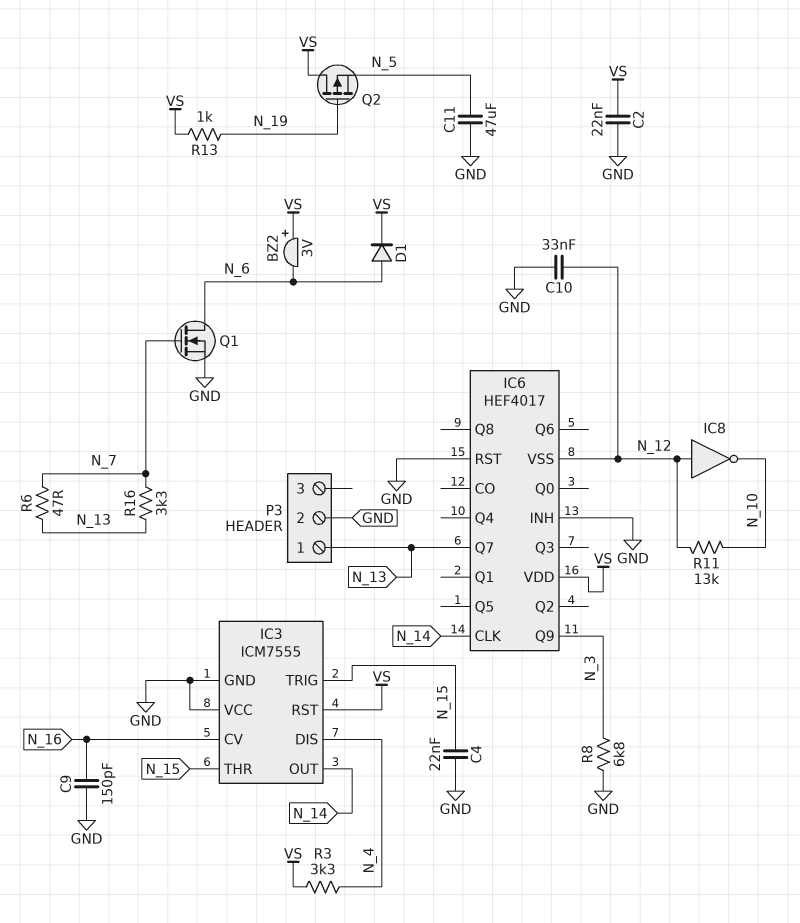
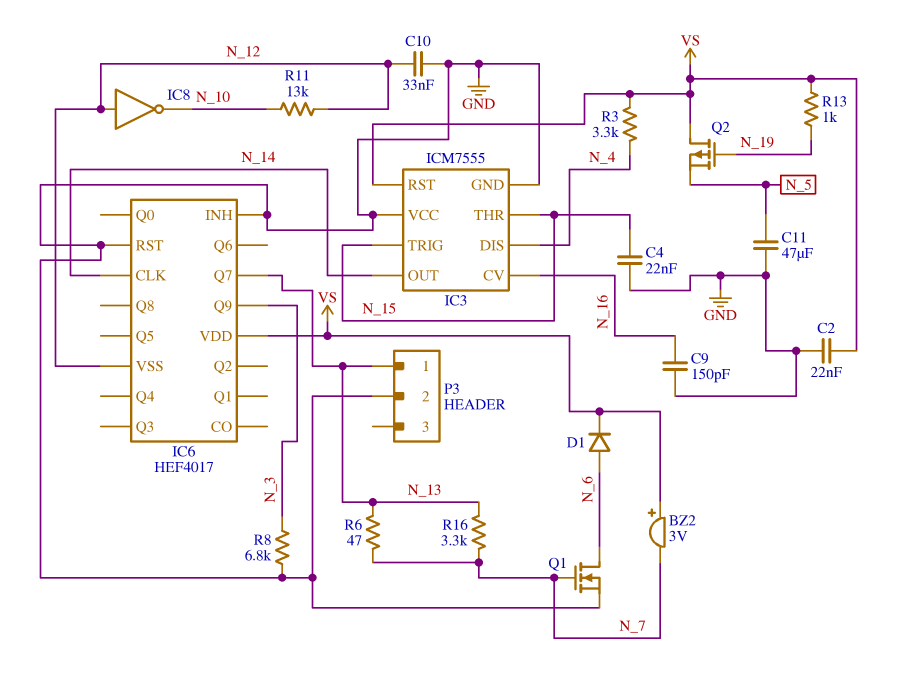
BZ2: buzzer 3V (plus VS, minus N_6) -> buzzer 3V (plus VS, minus N_7)

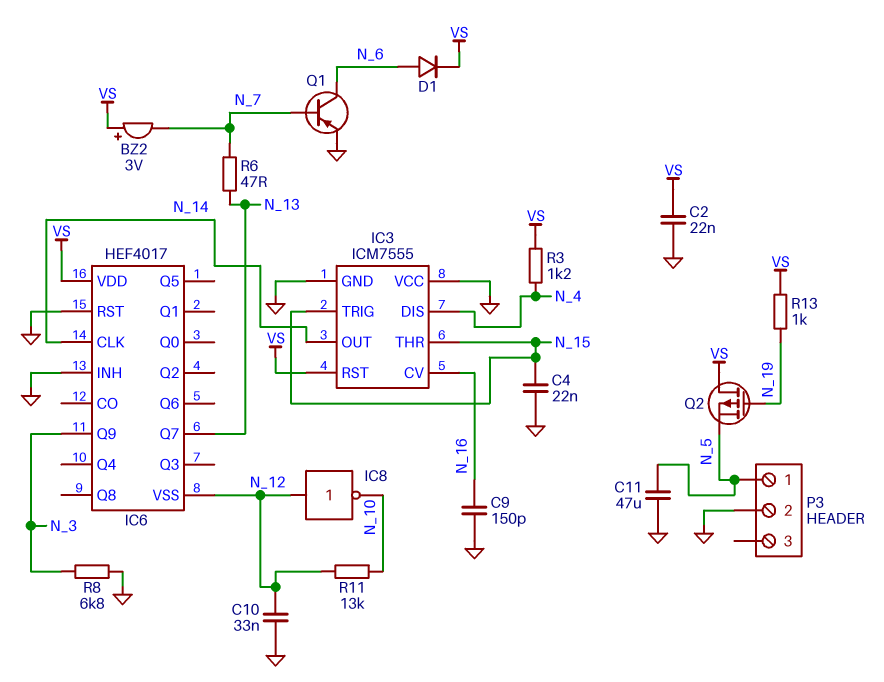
P3 pin 1: N_13 -> N_5
Q1: NMOS (G N_7, D N_6, S GND) -> PNP (B N_7, C N_6, E GND)
R3: 3.3k (N_4, VS) -> 1.2k (N_4, VS)
R16: 3.3k (N_7, N_13) -> none

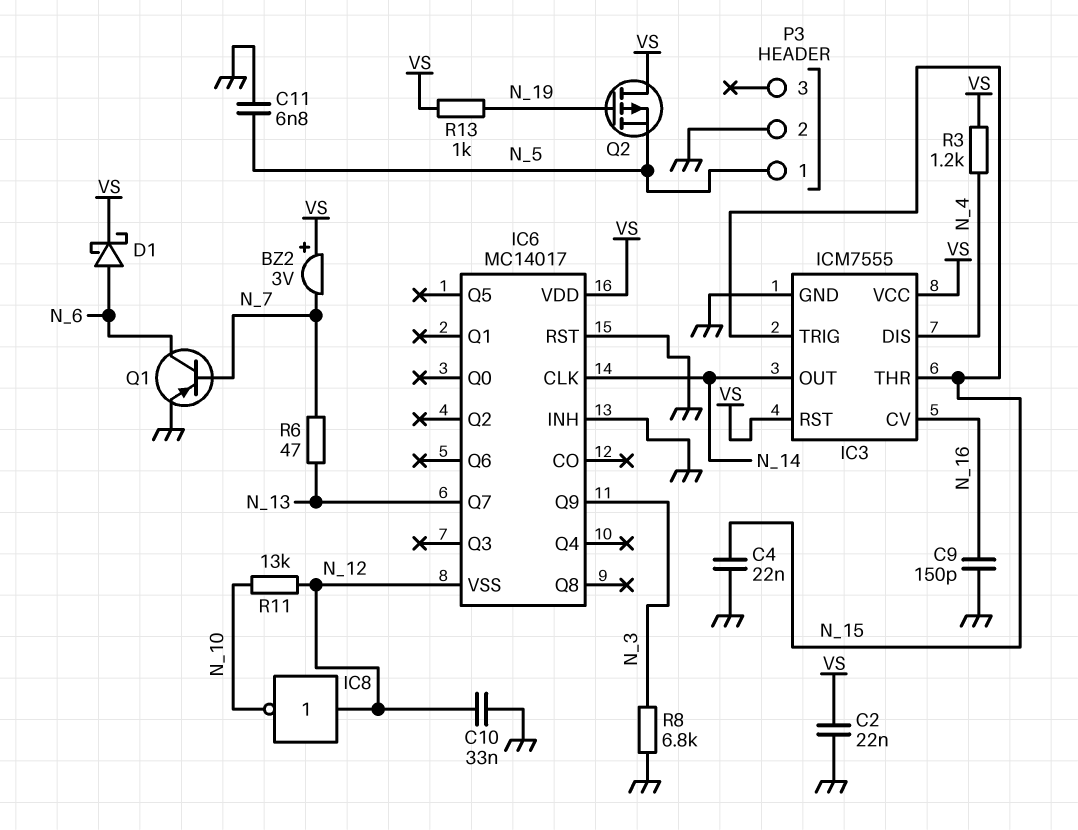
C11: 47uF (GND, N_5) -> 6.8nF (GND, N_5)
D1: diode (A N_6, K VS) -> schottky (A N_6, K VS)
IC3 pin VCC: GND -> VS
IC6: HEF4017 -> MC14017

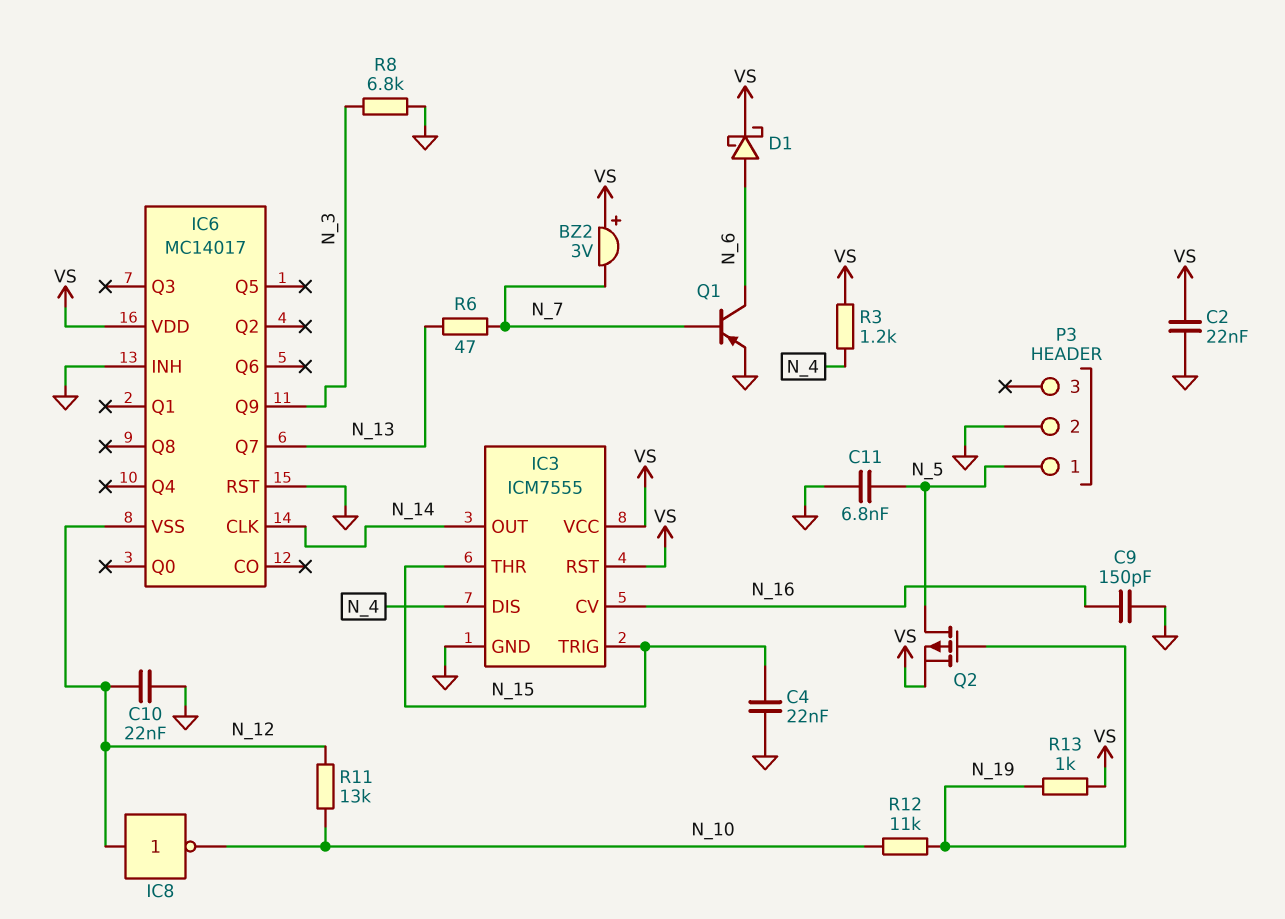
C10: 33nF (GND, N_12) -> 22nF (GND, N_12)
Q2: PMOS (G N_19, D VS, S N_5) -> PMOS (G N_19, D N_5, S VS)
R12: none -> 11k (N_10, N_19)

